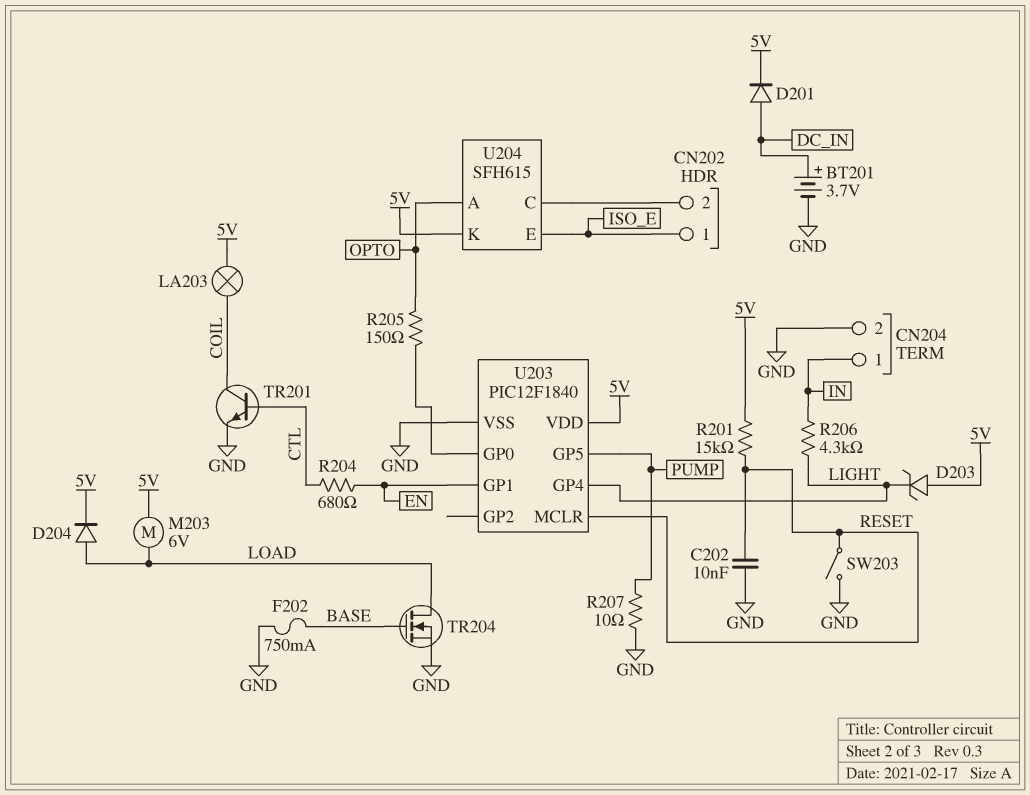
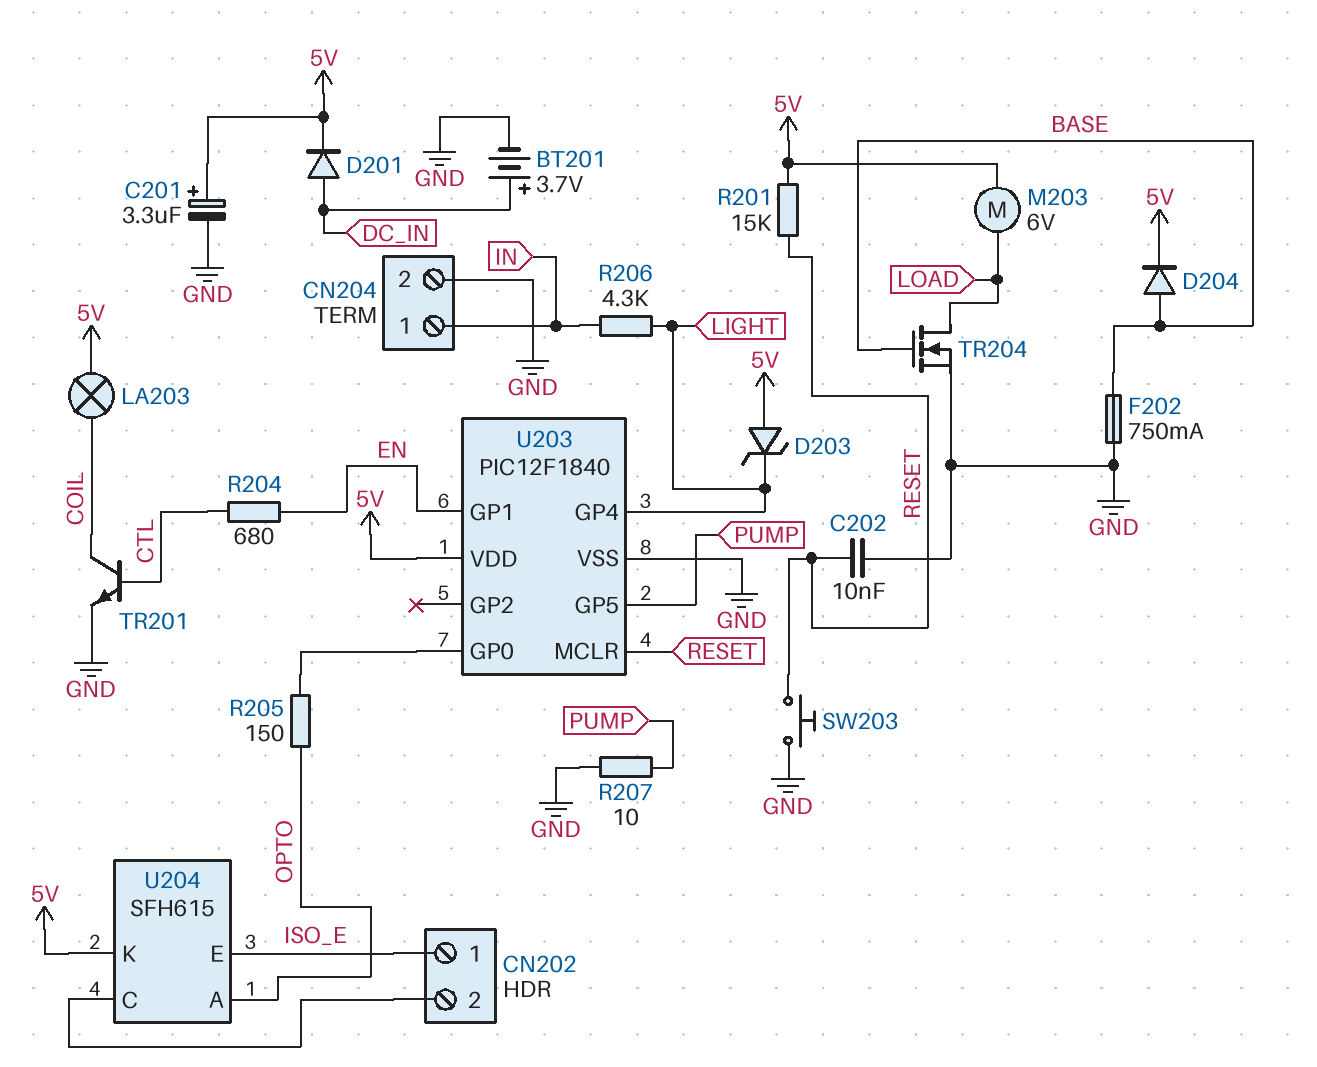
C201: none -> 3.3uF (plus 5V, minus GND)
D204: diode (A LOAD, K 5V) -> diode (A BASE, K 5V)
SW203: switch (GND, RESET) -> button (GND, RESET)

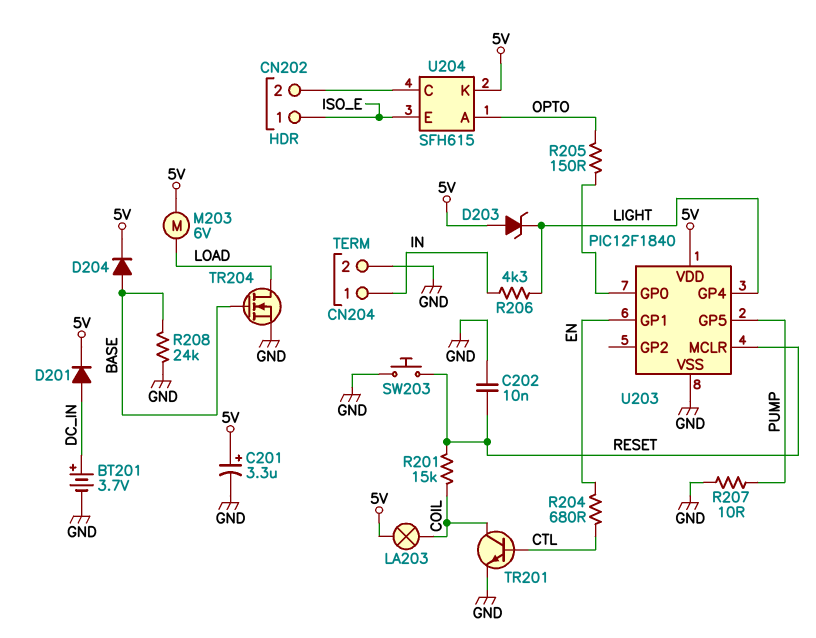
F202: 750mA (BASE, GND) -> none
R201: 15k (5V, RESET) -> 15k (COIL, RESET)
R208: none -> 24k (BASE, GND)

